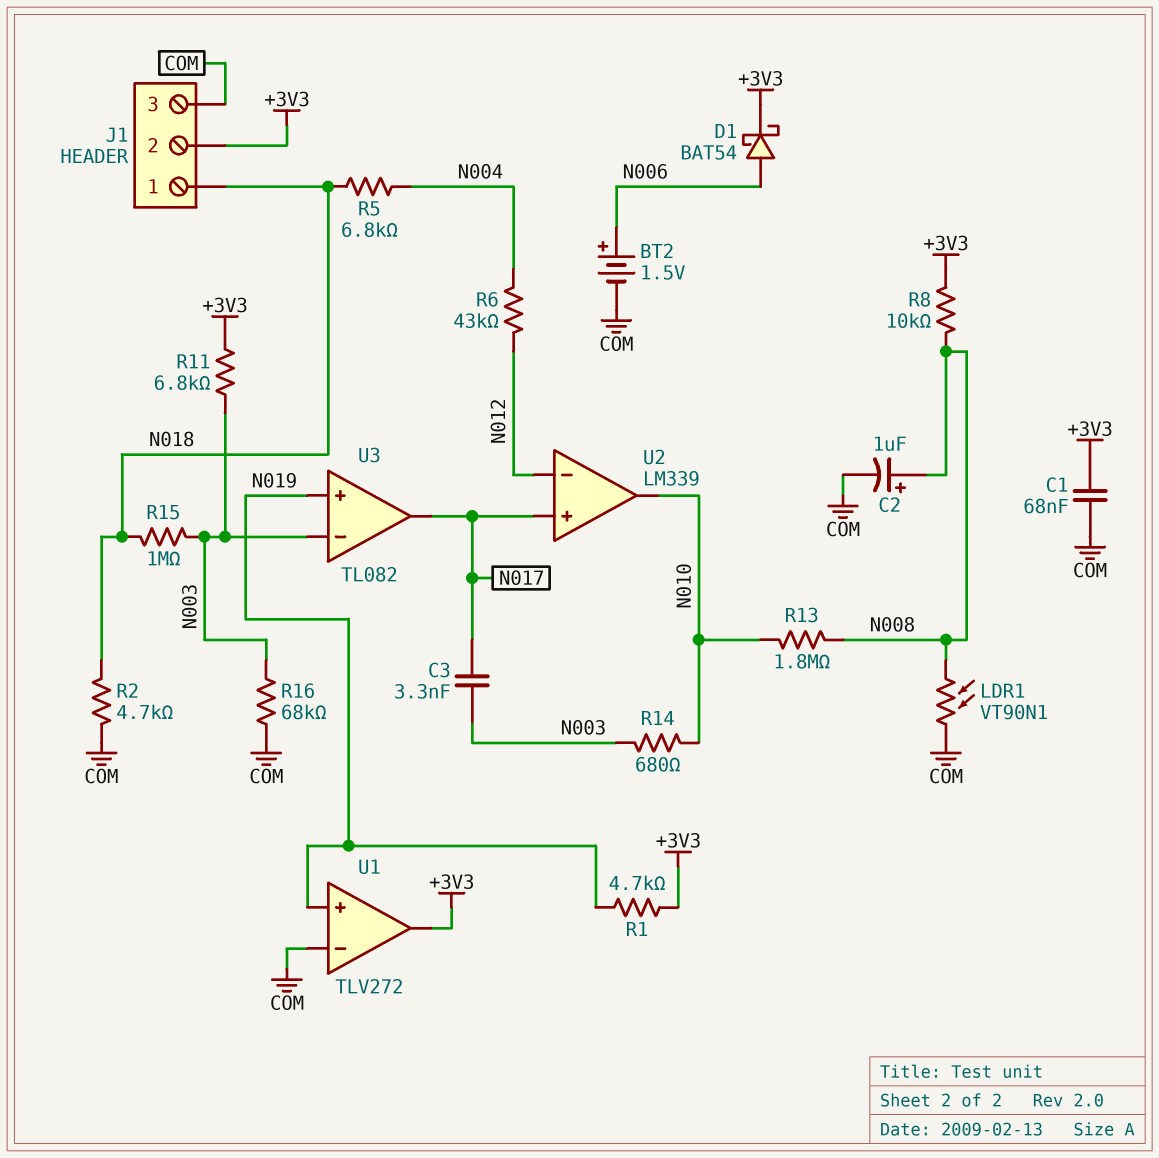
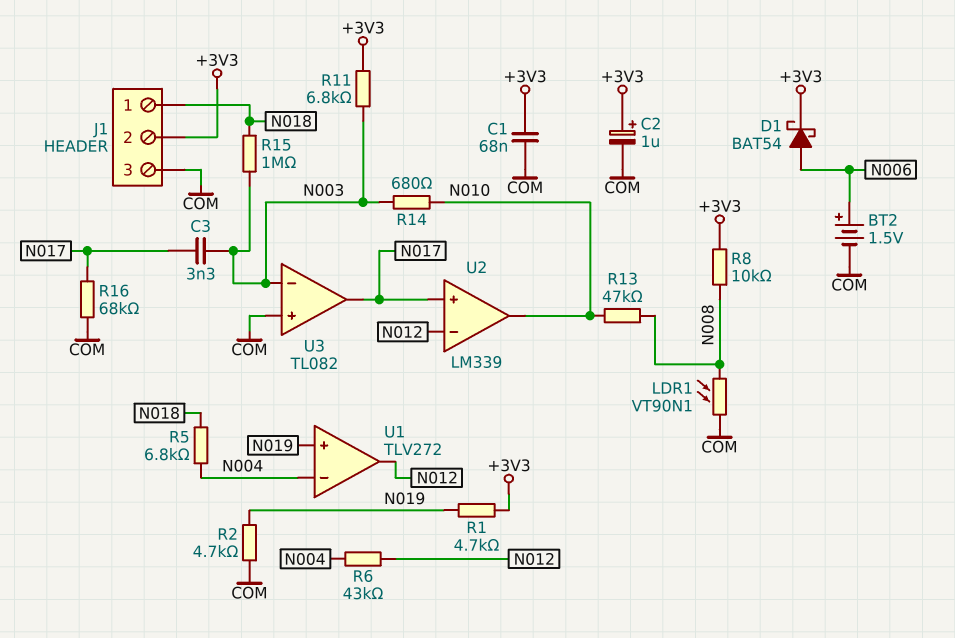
C2: 1uF (plus N008, minus COM) -> 1uF (plus +3V3, minus COM)
R2: 4.7k (COM, N018) -> 4.7k (COM, N019)
R13: 1.8M (N008, N010) -> 47k (N008, N010)
R16: 68k (COM, N003) -> 68k (COM, N017)
U1 pin in-: COM -> N004
U1 pin out: +3V3 -> N012
U3 pin in+: N019 -> COM

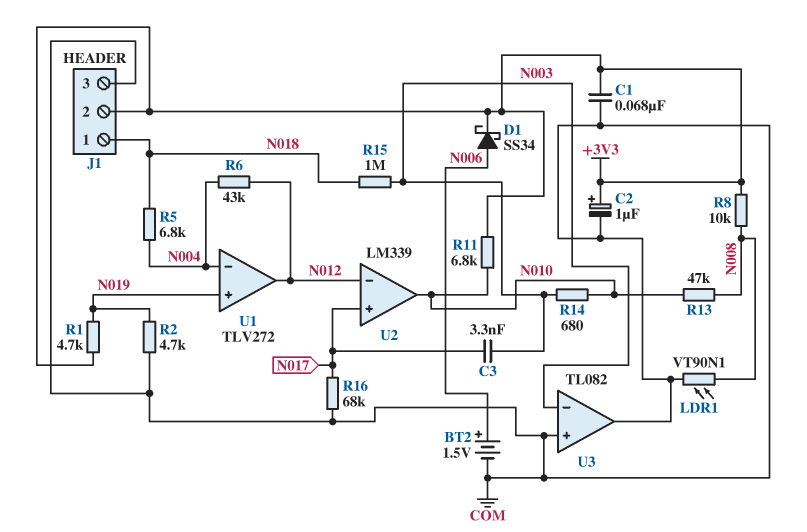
D1: schottky BAT54 (A N006, K +3V3) -> schottky SS34 (A N006, K +3V3)
R11: 6.8k (+3V3, N003) -> 6.8k (+3V3, N010)
U3 pin out: N017 -> COM

